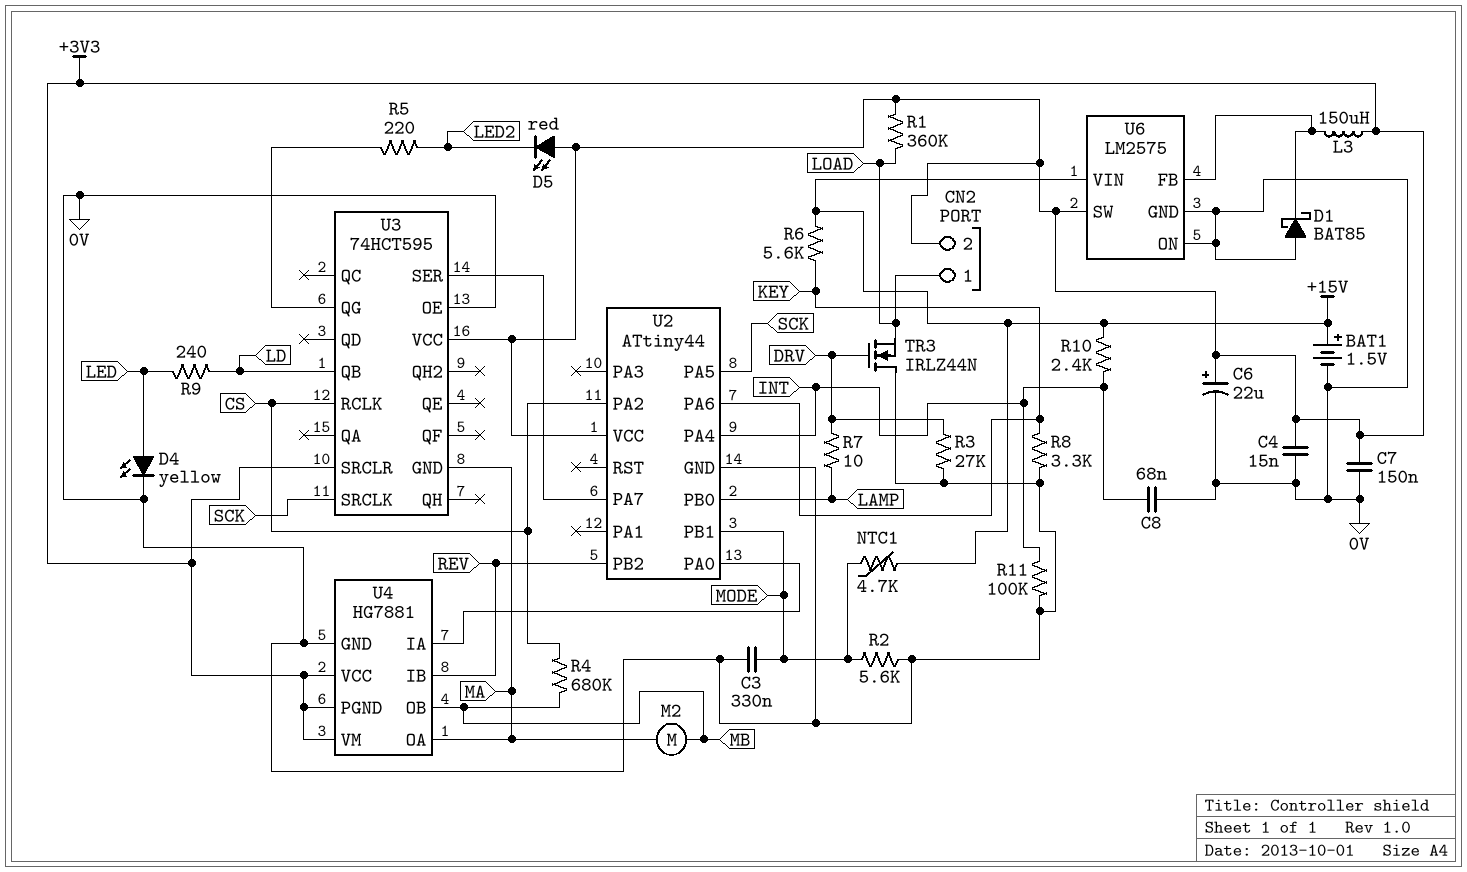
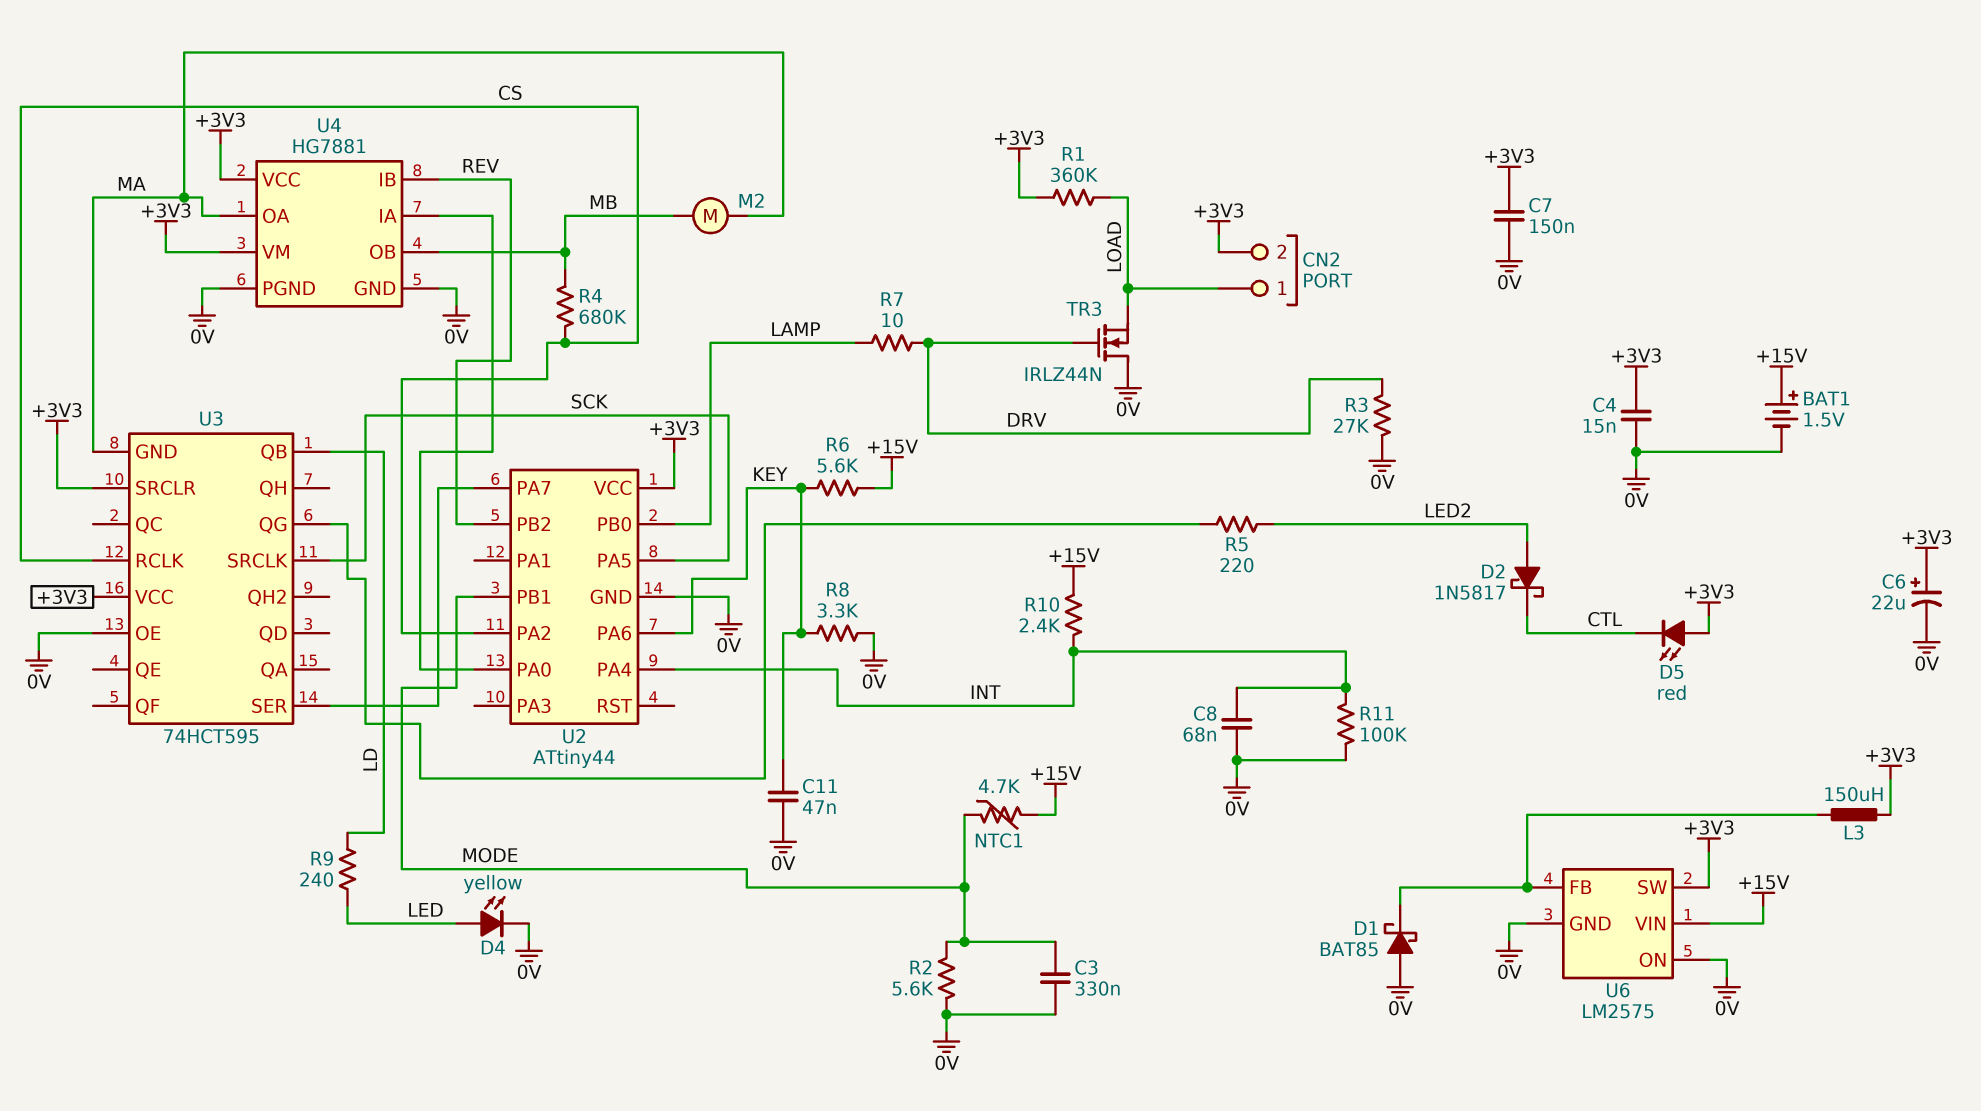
C11: none -> 47nF (0V, KEY)
D2: none -> schottky 1N5817 (A LED2, K CTL)
D5: LED red (A +3V3, K LED2) -> LED red (A +3V3, K CTL)
U4 pin PGND: +3V3 -> 0V

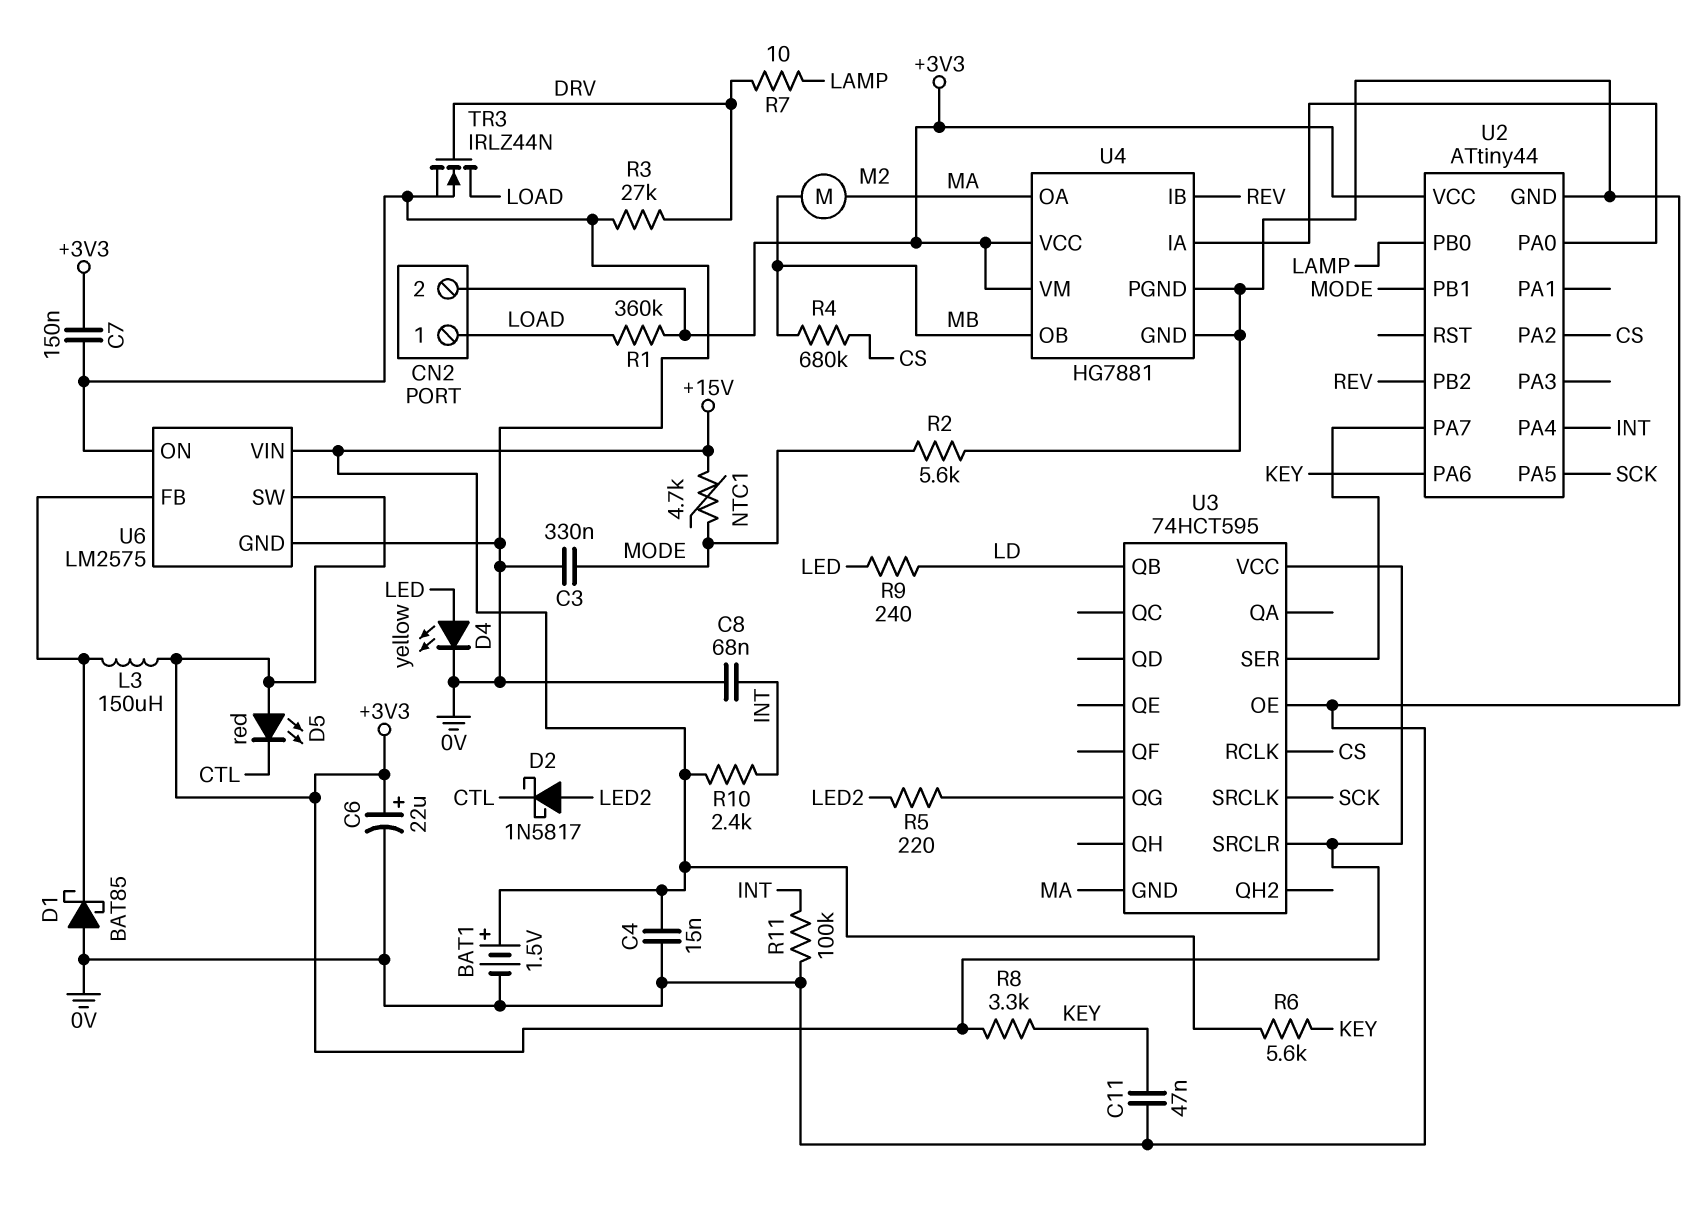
C4: 15nF (+3V3, 0V) -> 15nF (+15V, 0V)
R8: 3.3k (0V, KEY) -> 3.3k (+3V3, KEY)
TR3: NMOS IRLZ44N (G DRV, D 0V, S LOAD) -> NMOS IRLZ44N (G DRV, D LOAD, S 0V)

